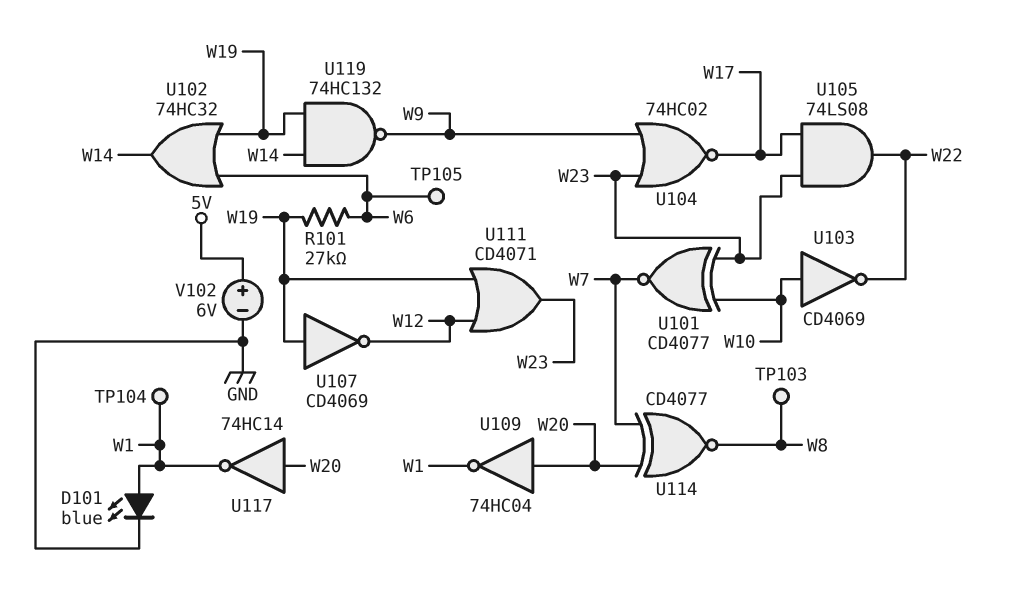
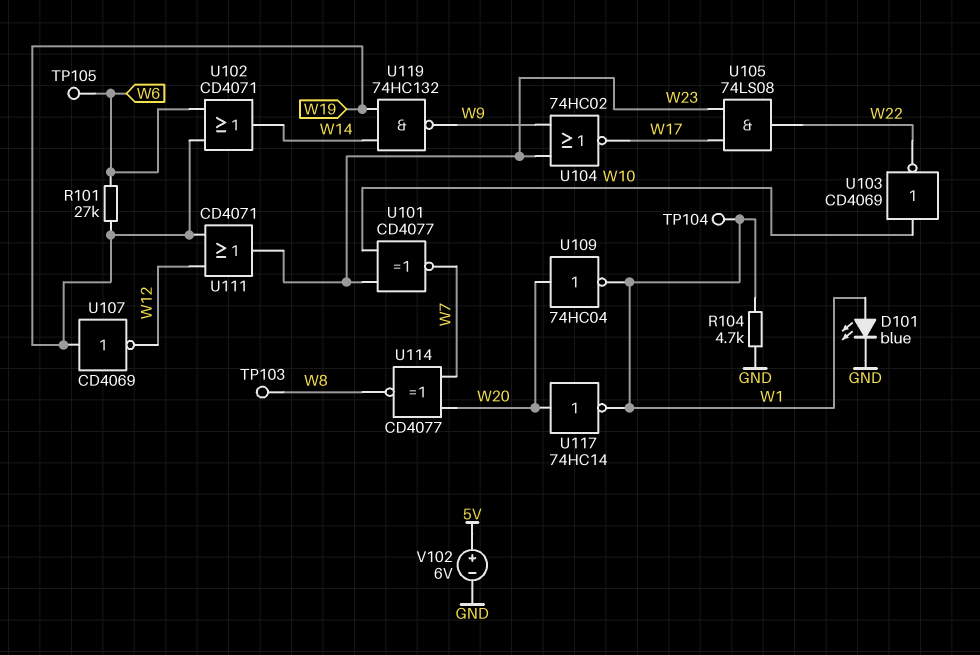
R104: none -> 4.7k (GND, W1)
U102: OR 74HC32 (in W6, in W19, out W14) -> OR CD4071 (in W6, in W19, out W14)

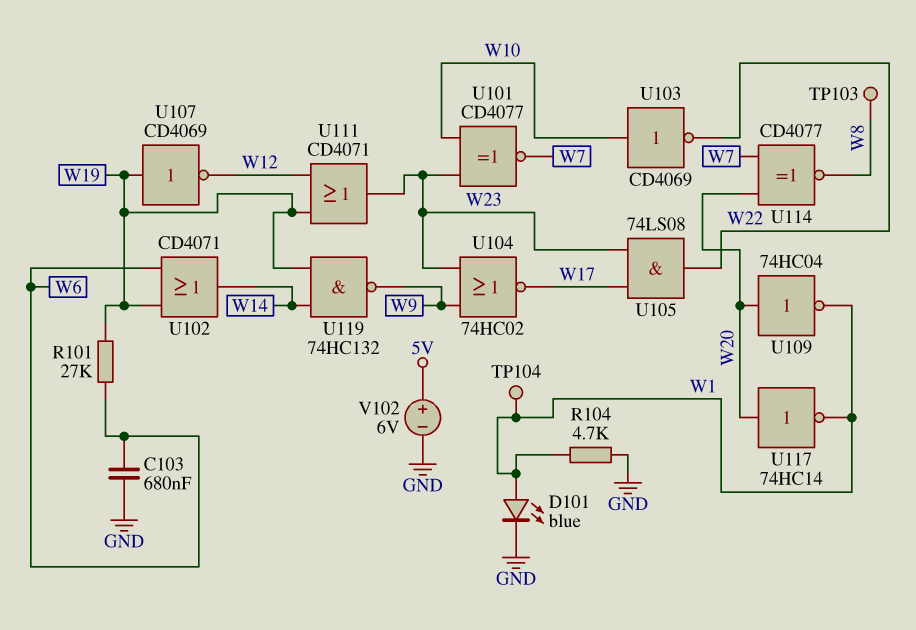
C103: none -> 680nF (GND, W6)
TP105: test point (W6) -> none

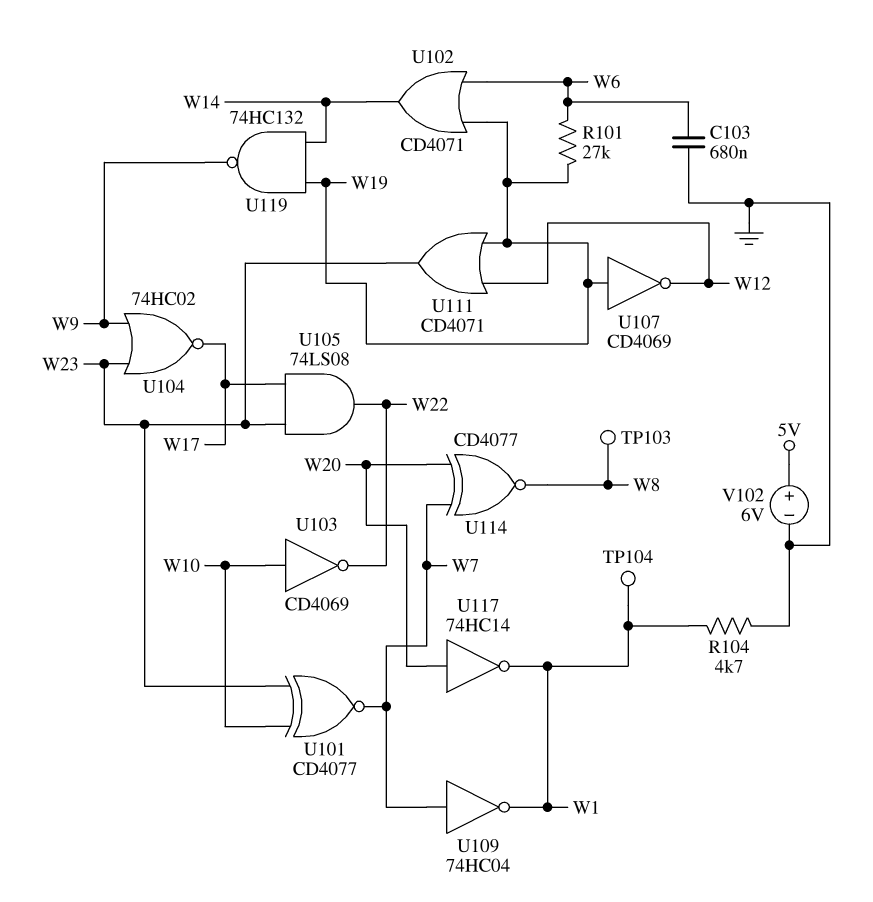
D101: LED blue (A W1, K GND) -> none
U109: NOT 74HC04 (in W20, out W1) -> NOT 74HC04 (in W7, out W1)

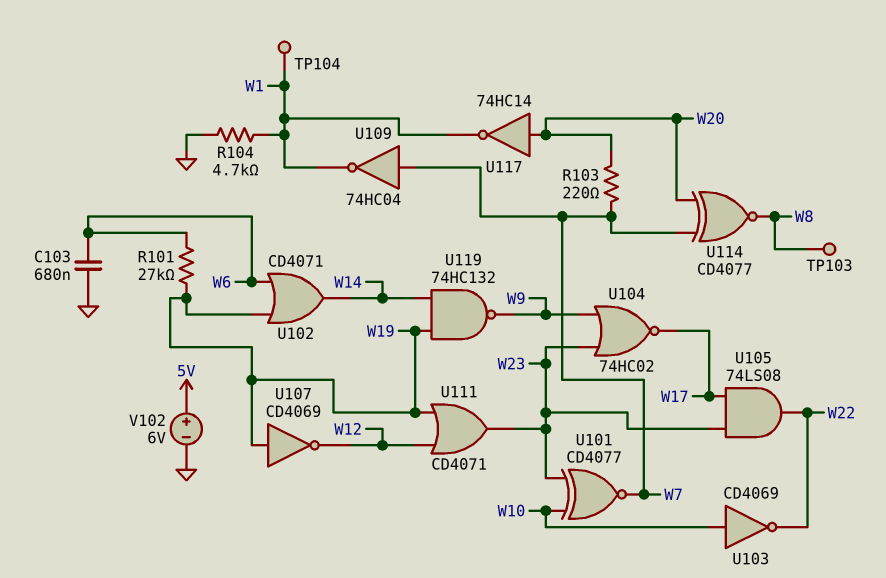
R103: none -> 220 (W7, W20)

